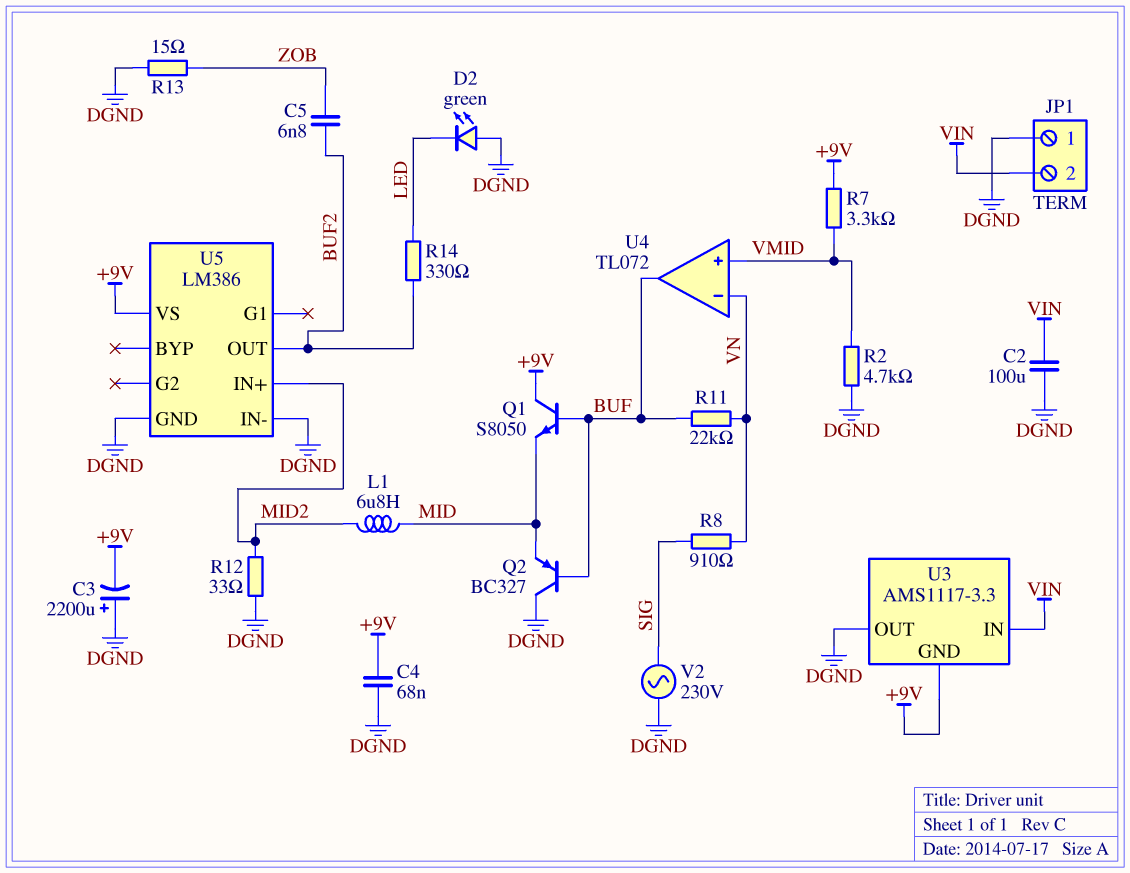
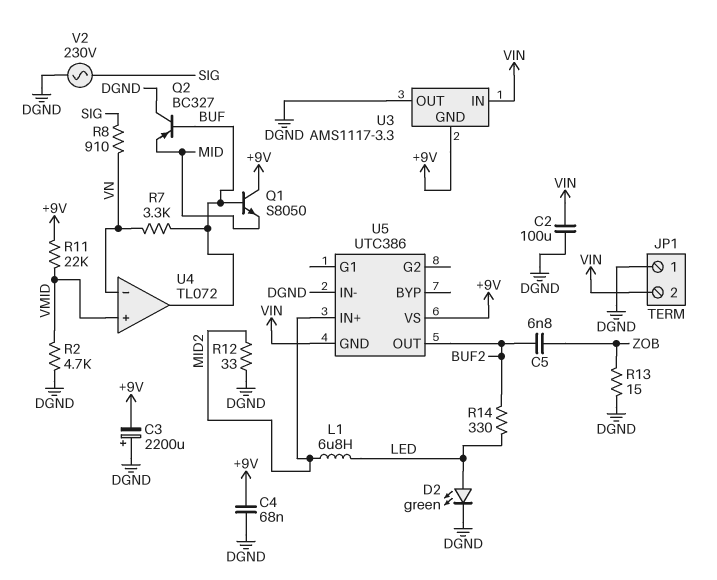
D2: LED green (A DGND, K LED) -> LED green (A LED, K DGND)
L1: 6.8uH (MID, MID2) -> 6.8uH (LED, MID2)
R7: 3.3k (+9V, VMID) -> 3.3k (BUF, VN)
R11: 22k (BUF, VN) -> 22k (+9V, VMID)
U5: LM386 -> UTC386
U5 pin GND: DGND -> VIN

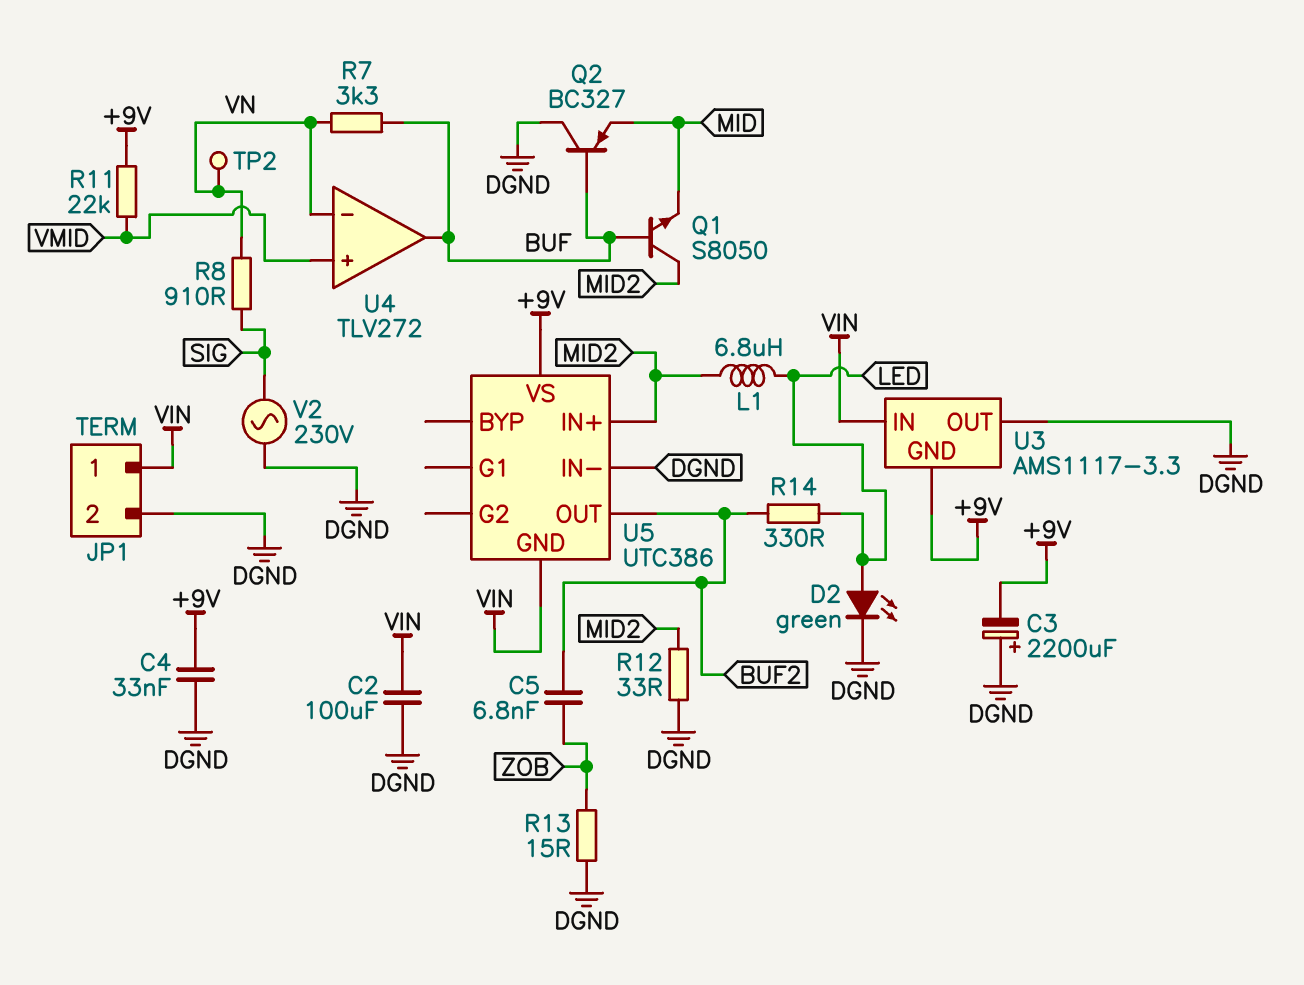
C4: 68nF (+9V, DGND) -> 33nF (+9V, DGND)
JP1 pin 1: DGND -> VIN
JP1 pin 2: VIN -> DGND
Q1: NPN S8050 (B BUF, C +9V, E MID) -> NPN S8050 (B BUF, C MID2, E MID)
R2: 4.7k (DGND, VMID) -> none
TP2: none -> test point (VN)
U4: TL072 -> TLV272

